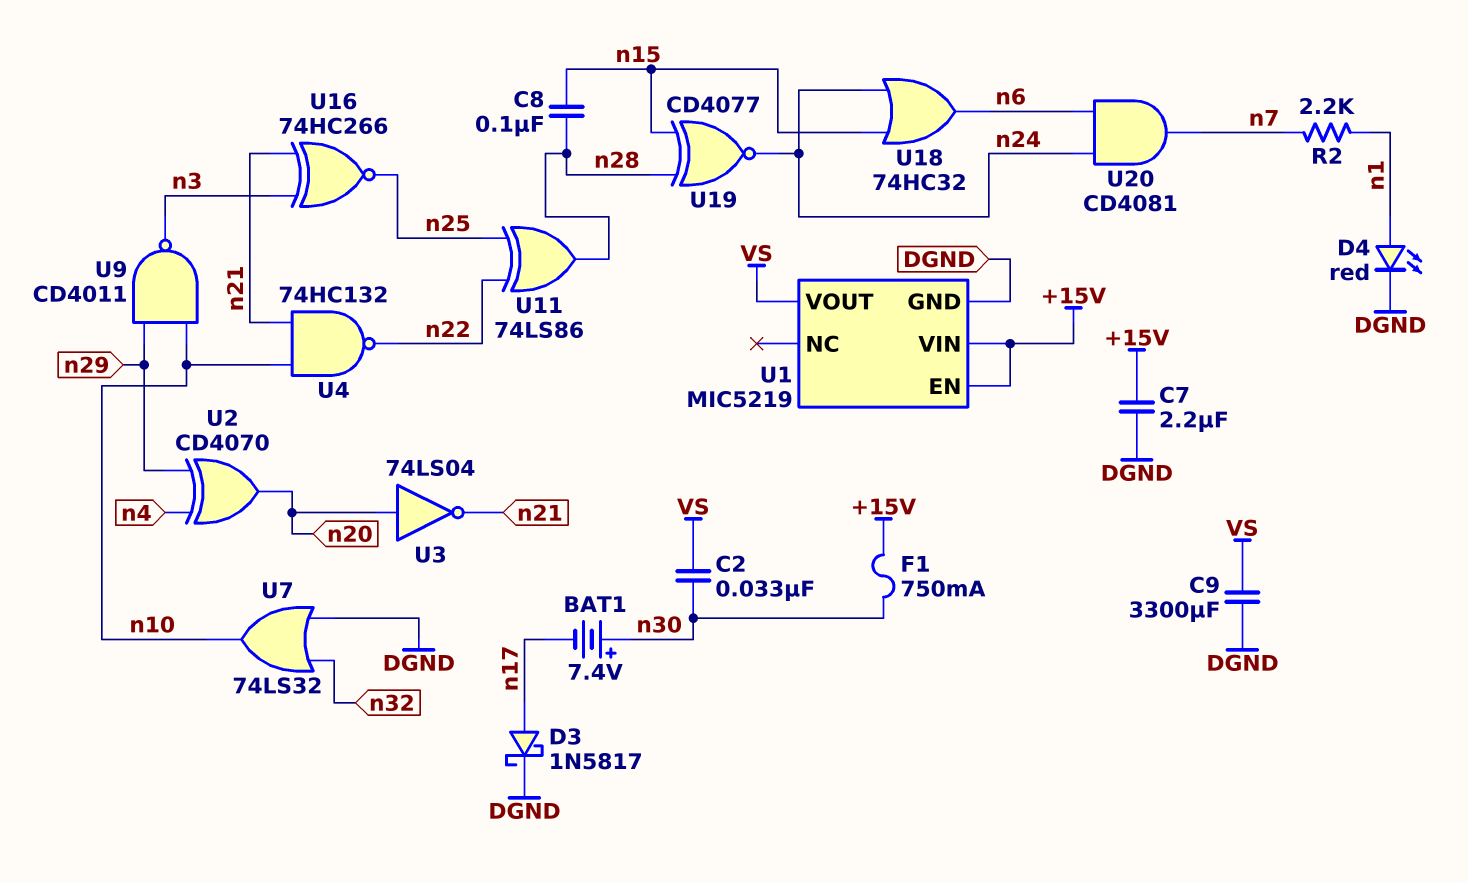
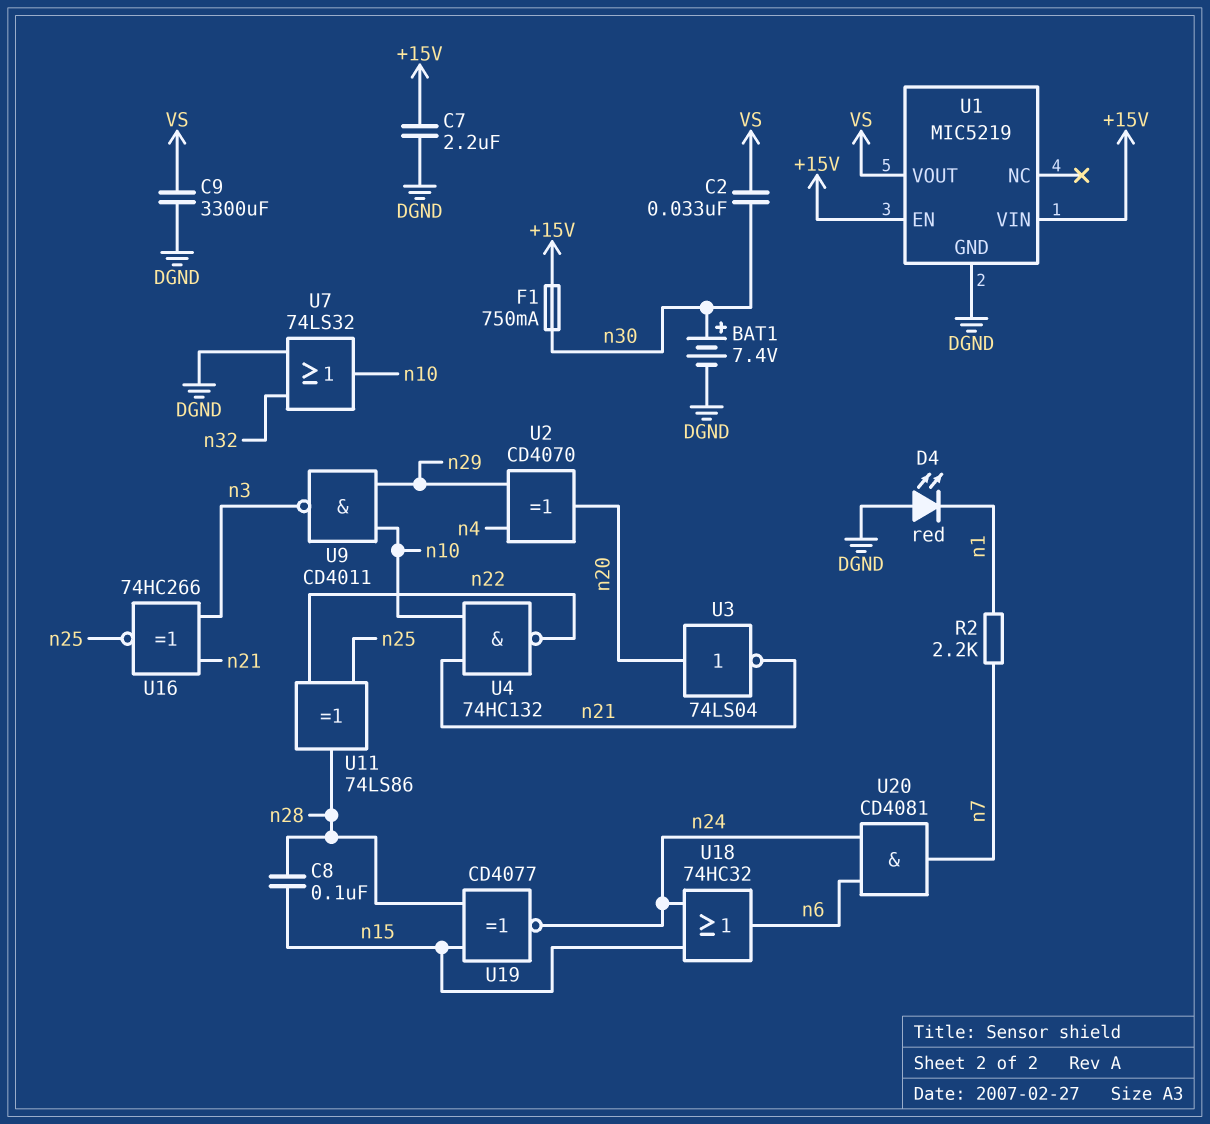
BAT1: 7.4V (plus n30, minus n17) -> 7.4V (plus n30, minus DGND)
D3: schottky 1N5817 (A n17, K DGND) -> none
D4: LED red (A n1, K DGND) -> LED red (A DGND, K n1)

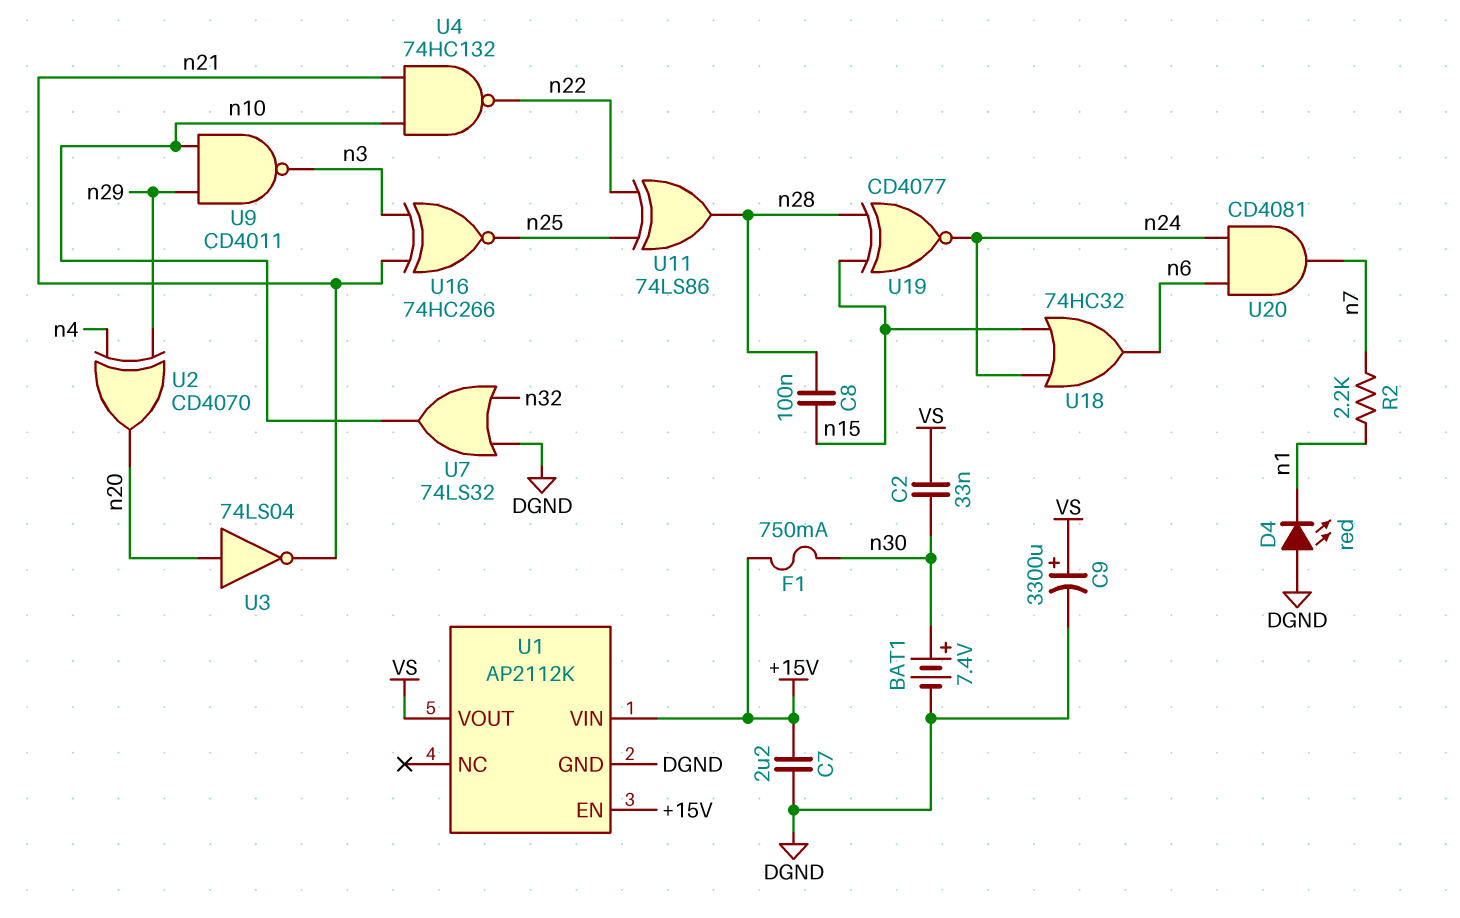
C9: 3300uF (DGND, VS) -> 3300uF (plus VS, minus DGND)
U1: MIC5219 -> AP2112K

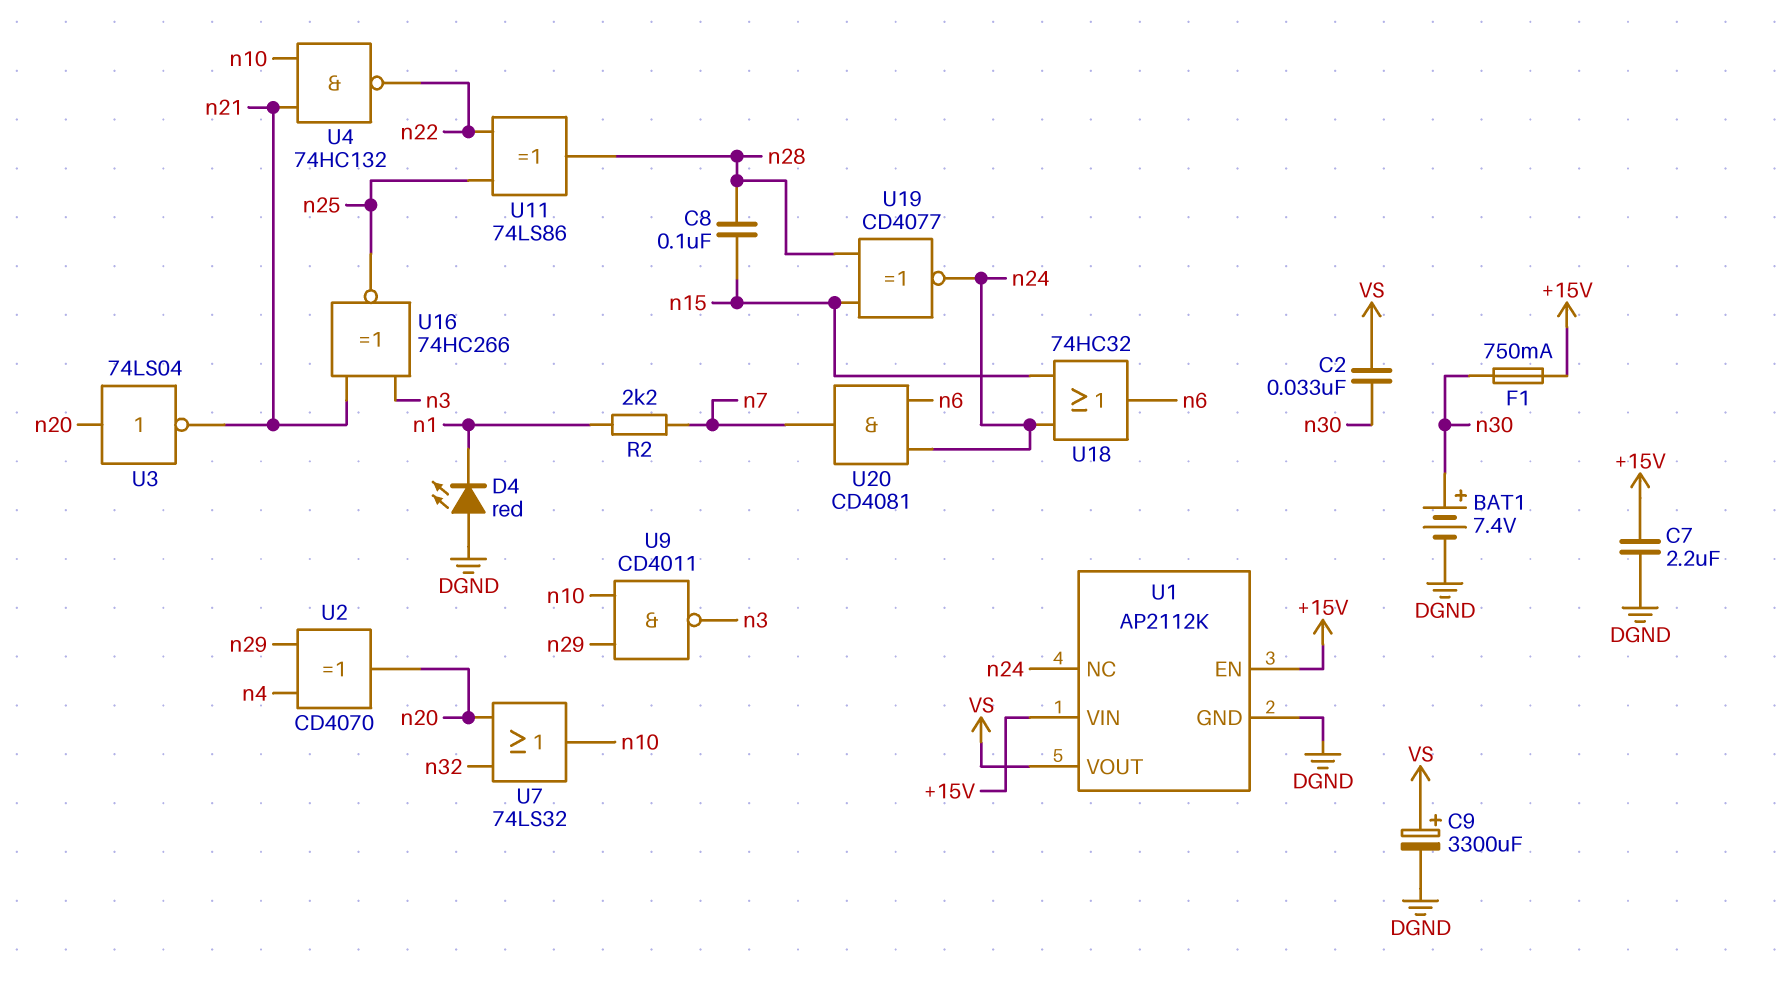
U1 pin NC: none -> n24
U7: OR 74LS32 (in DGND, in n32, out n10) -> OR 74LS32 (in n20, in n32, out n10)

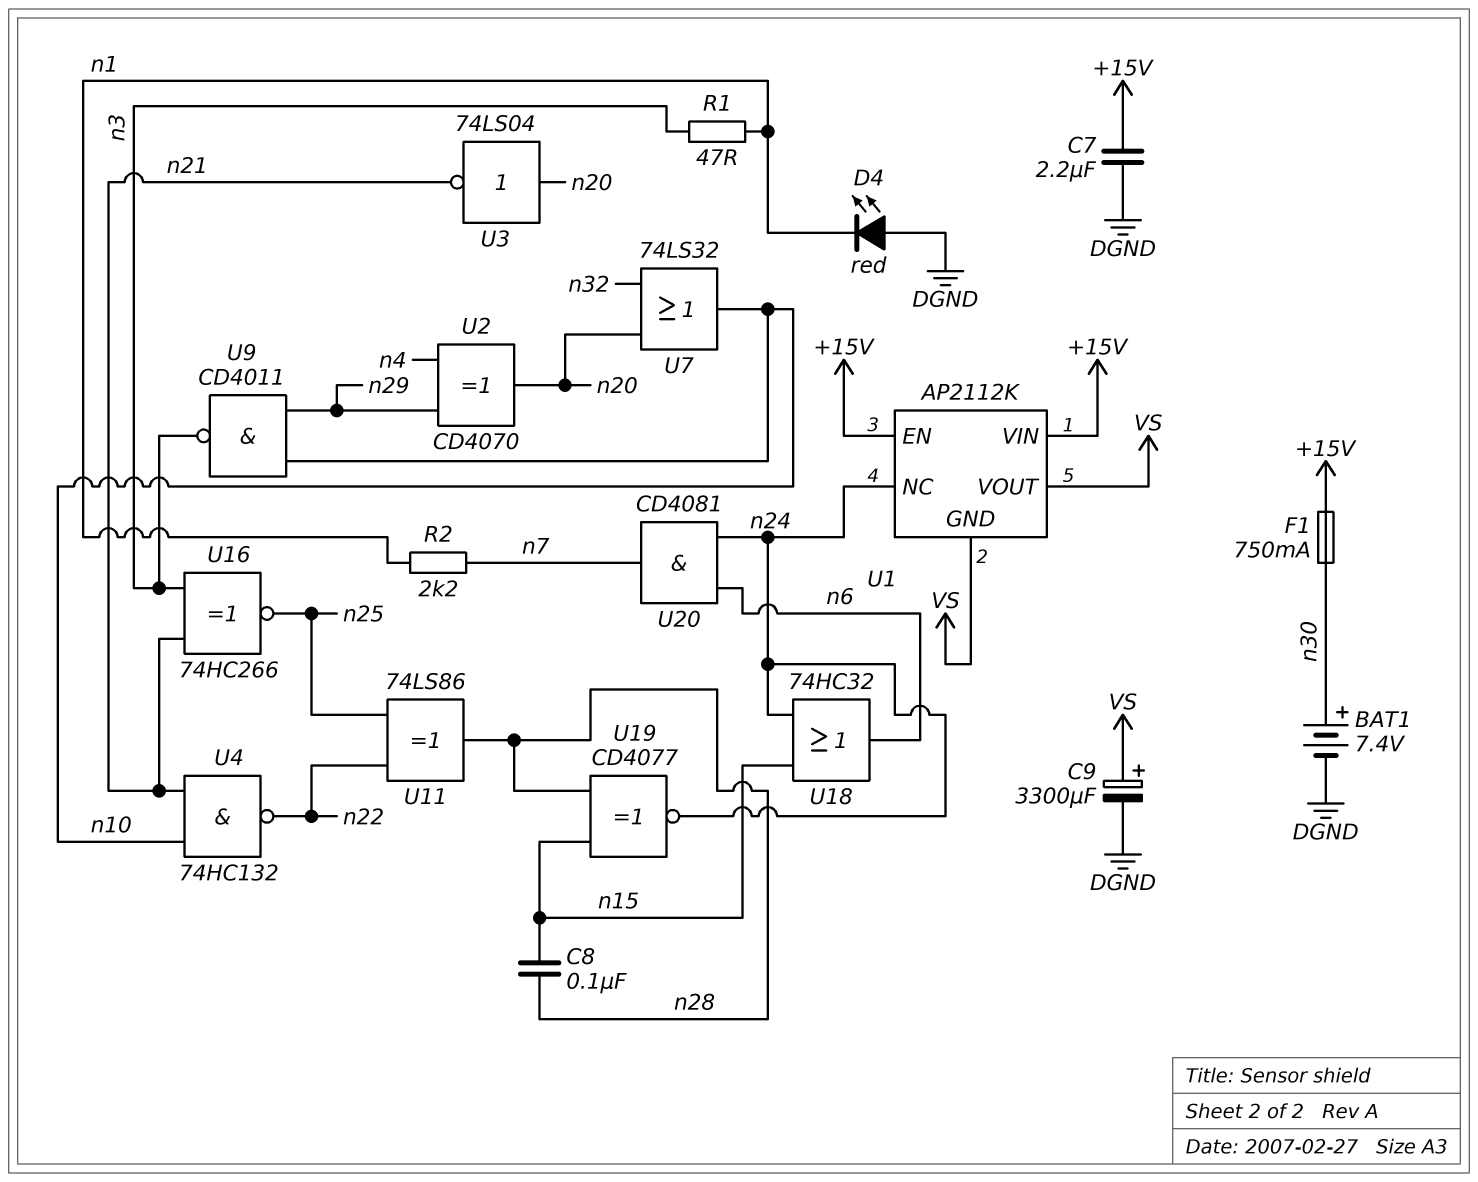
C2: 33nF (VS, n30) -> none
R1: none -> 47 (n1, n3)
U1 pin GND: DGND -> VS

